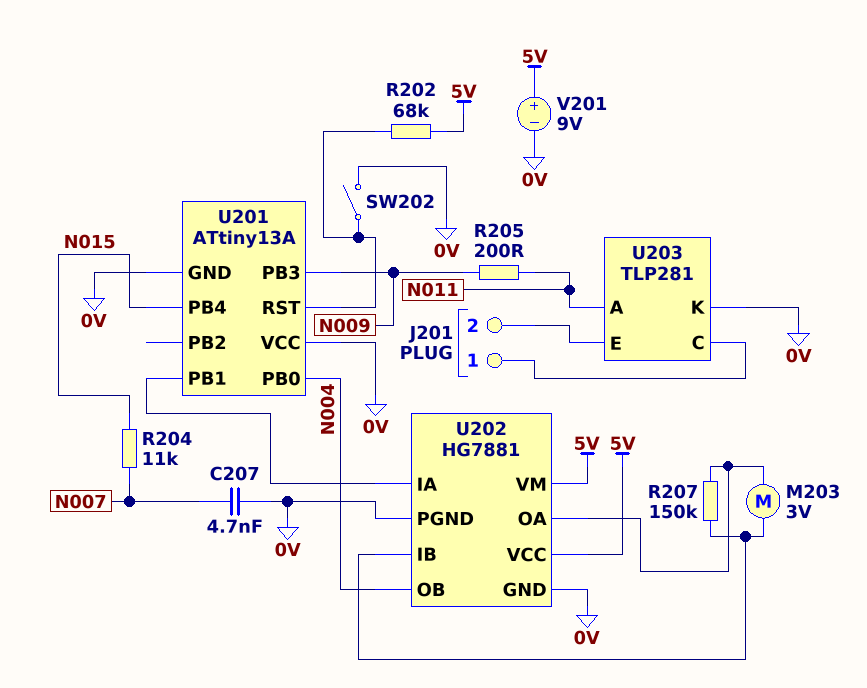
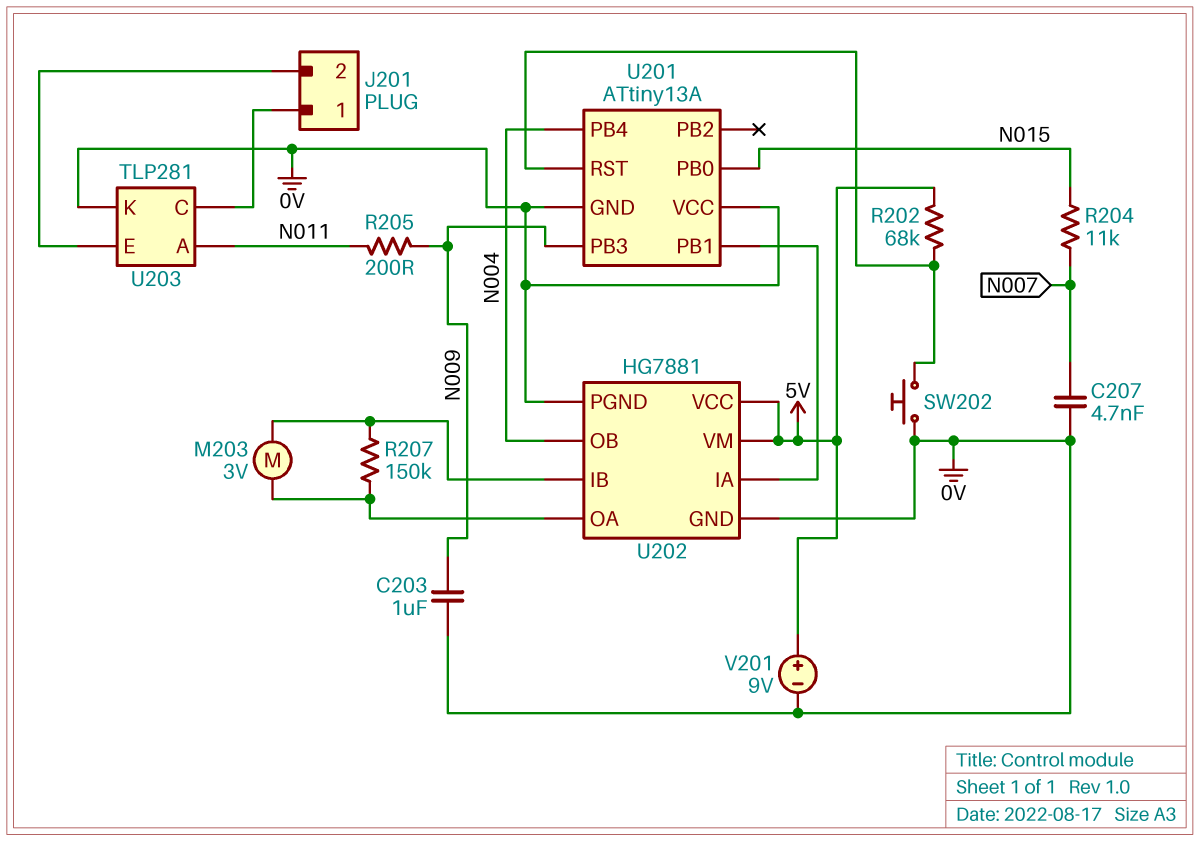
C203: none -> 1uF (0V, N009)
SW202: switch (0V, U201/RST) -> button (0V, U201/RST)
U201 pin PB0: N004 -> N015
U201 pin PB4: N015 -> N004

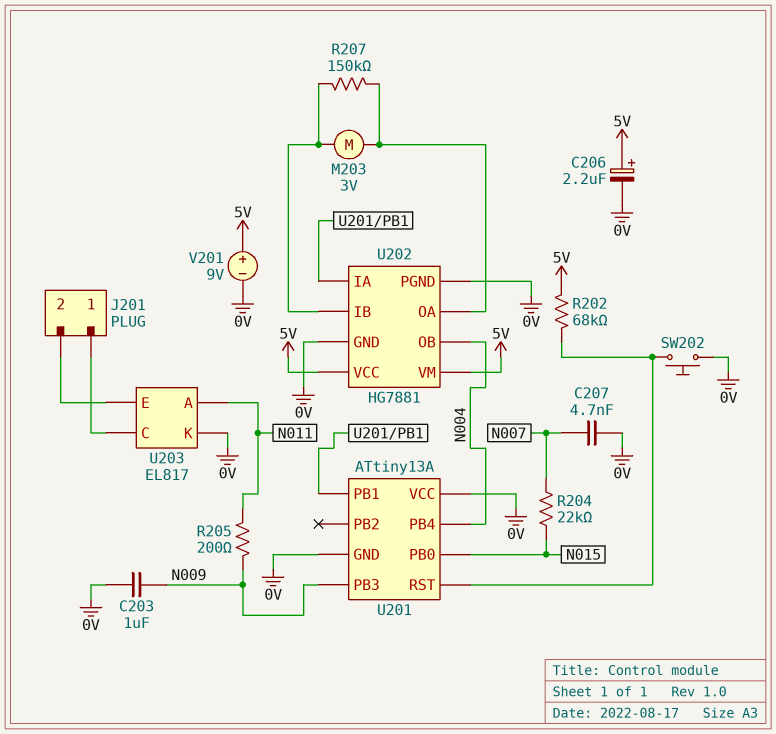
C206: none -> 2.2uF (plus 5V, minus 0V)
R204: 11k (N007, N015) -> 22k (N007, N015)
U203: TLP281 -> EL817

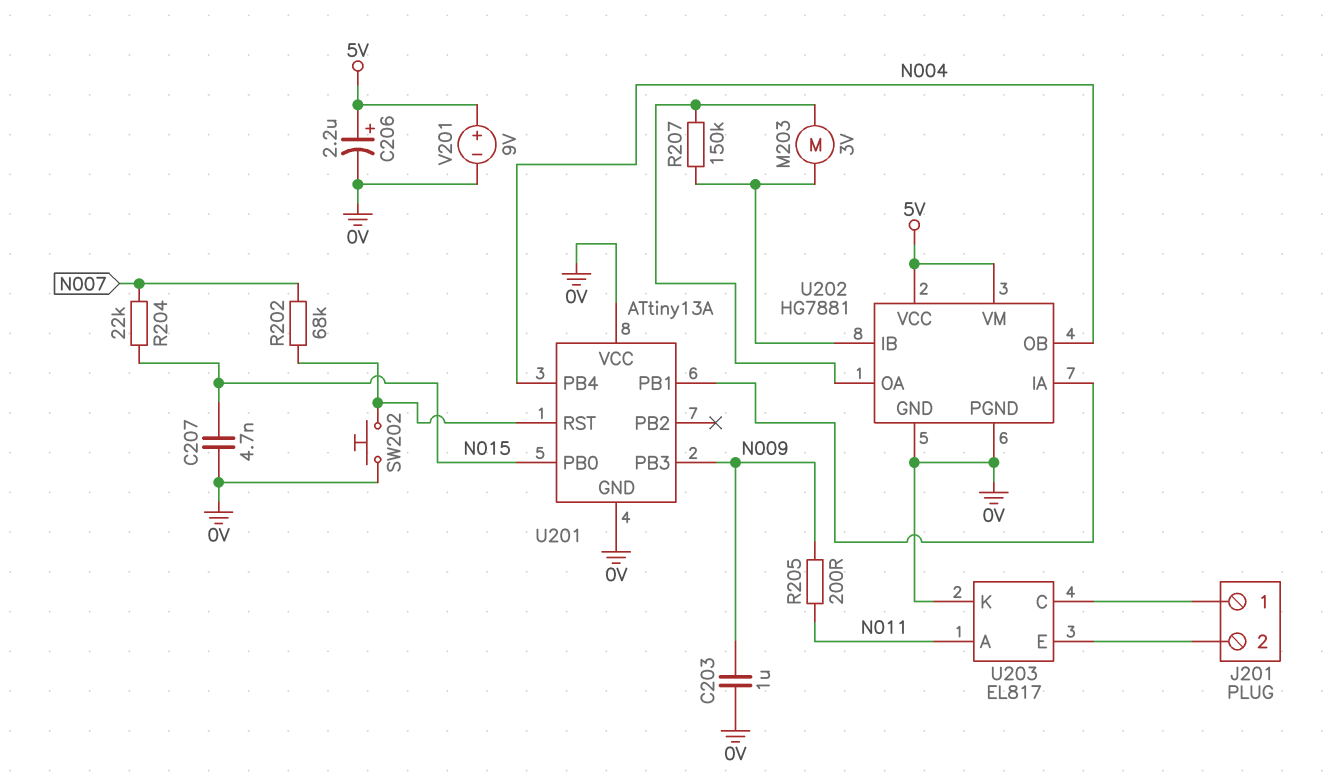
C207: 4.7nF (0V, N007) -> 4.7nF (0V, N015)
R202: 68k (5V, U201/RST) -> 68k (N007, U201/RST)

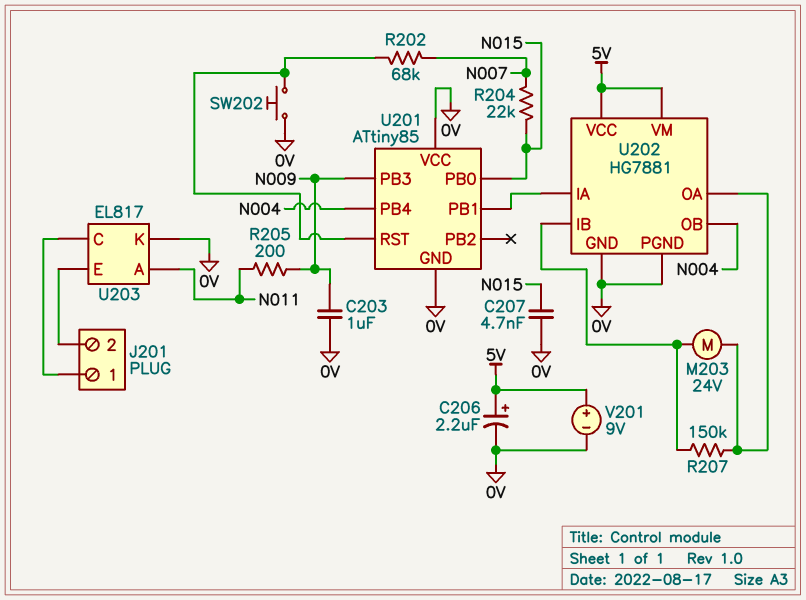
M203: motor 3V (U202/IB, U202/OA) -> motor 24V (U202/IB, U202/OA)
U201: ATtiny13A -> ATtiny85

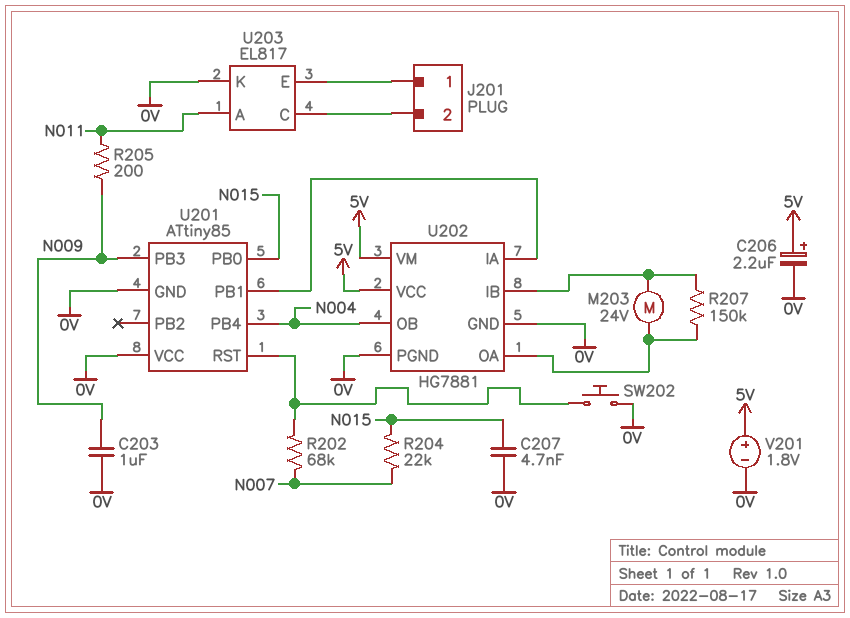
U203 pin C: J201/1 -> J201/2
U203 pin E: J201/2 -> J201/1
V201: 9V (plus 5V, minus 0V) -> 1.8V (plus 5V, minus 0V)

